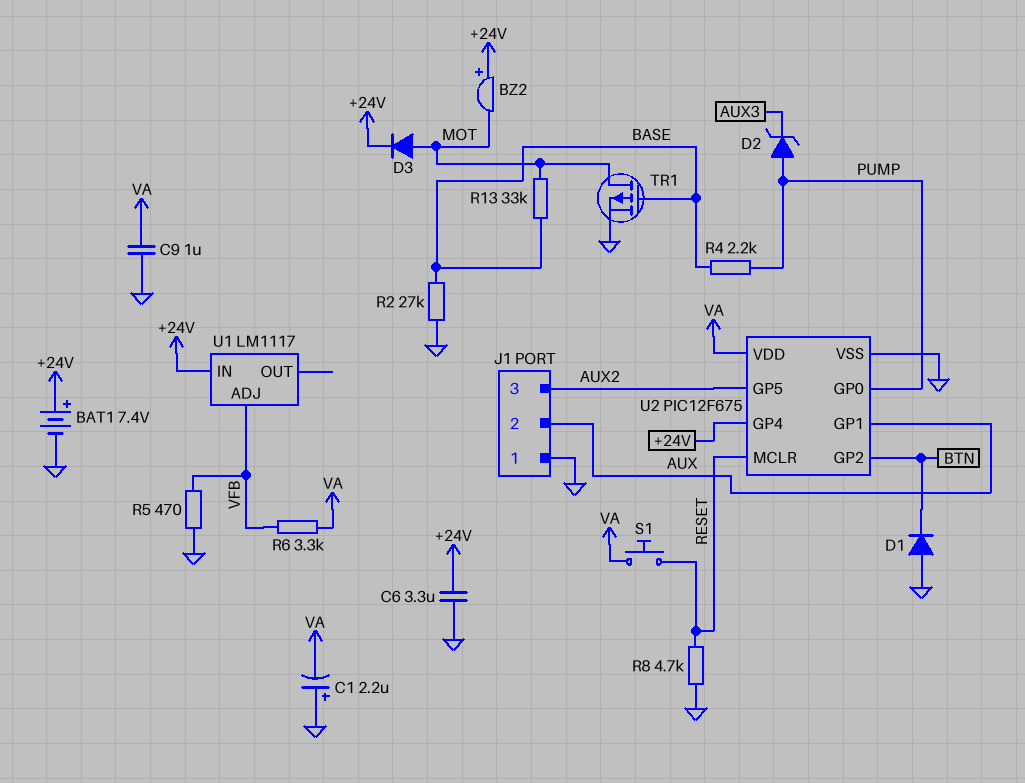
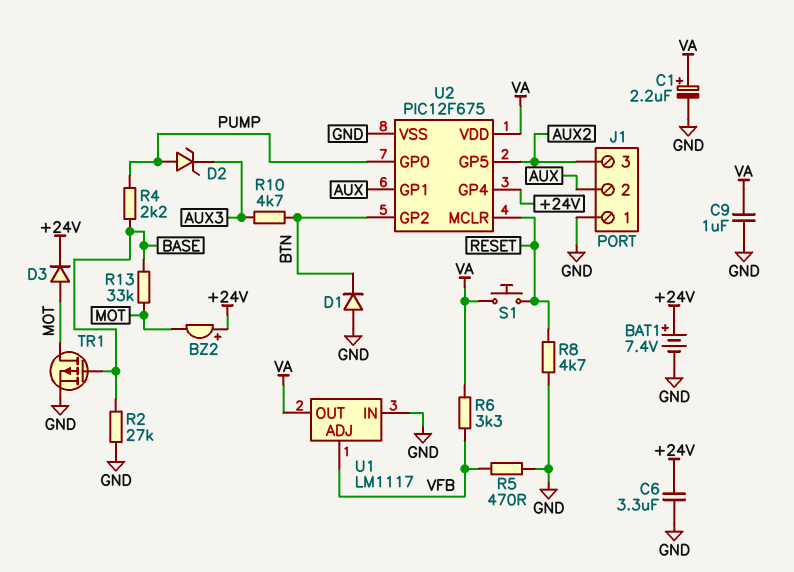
C1: 2.2uF (plus GND, minus VA) -> 2.2uF (plus VA, minus GND)
R10: none -> 4.7k (AUX3, BTN)
U1 pin IN: +24V -> GND
U1 pin OUT: none -> VA

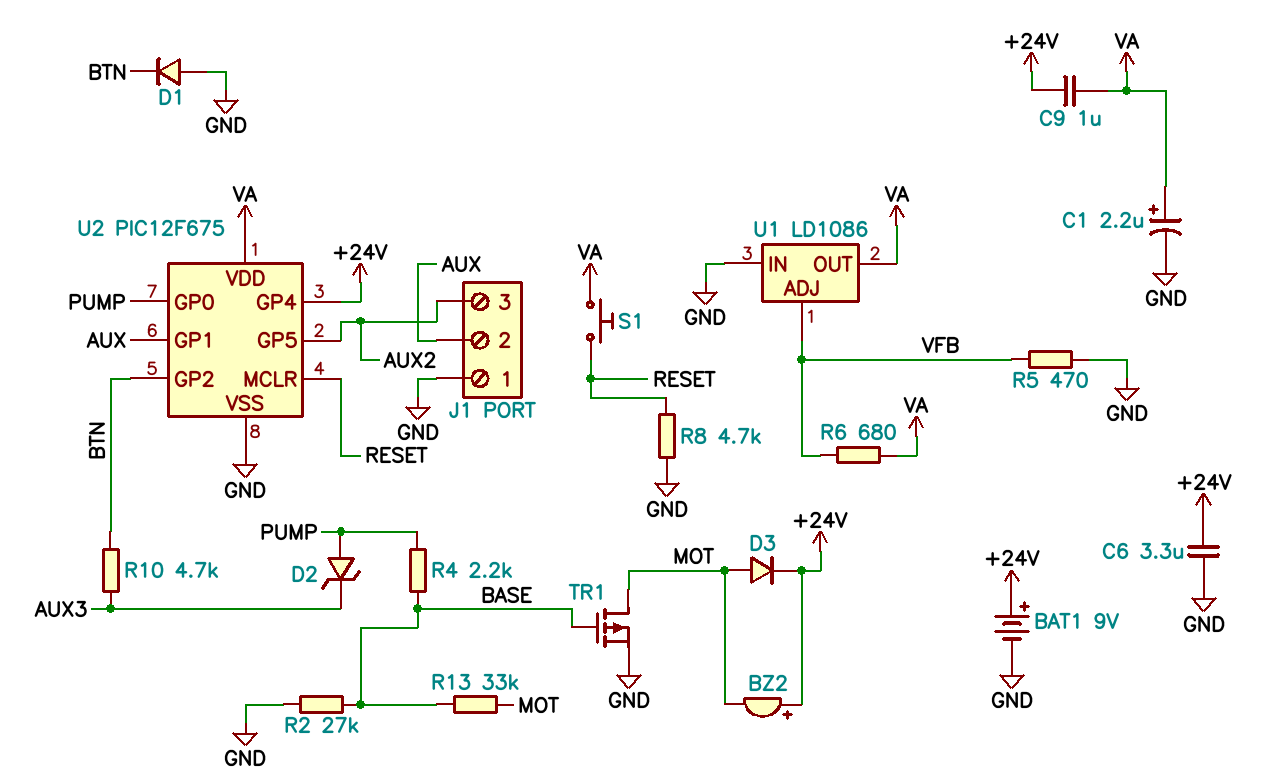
BAT1: 7.4V (plus +24V, minus GND) -> 9V (plus +24V, minus GND)
C9: 1uF (GND, VA) -> 1uF (+24V, VA)
R6: 3.3k (VA, VFB) -> 680 (VA, VFB)
U1: LM1117 -> LD1086

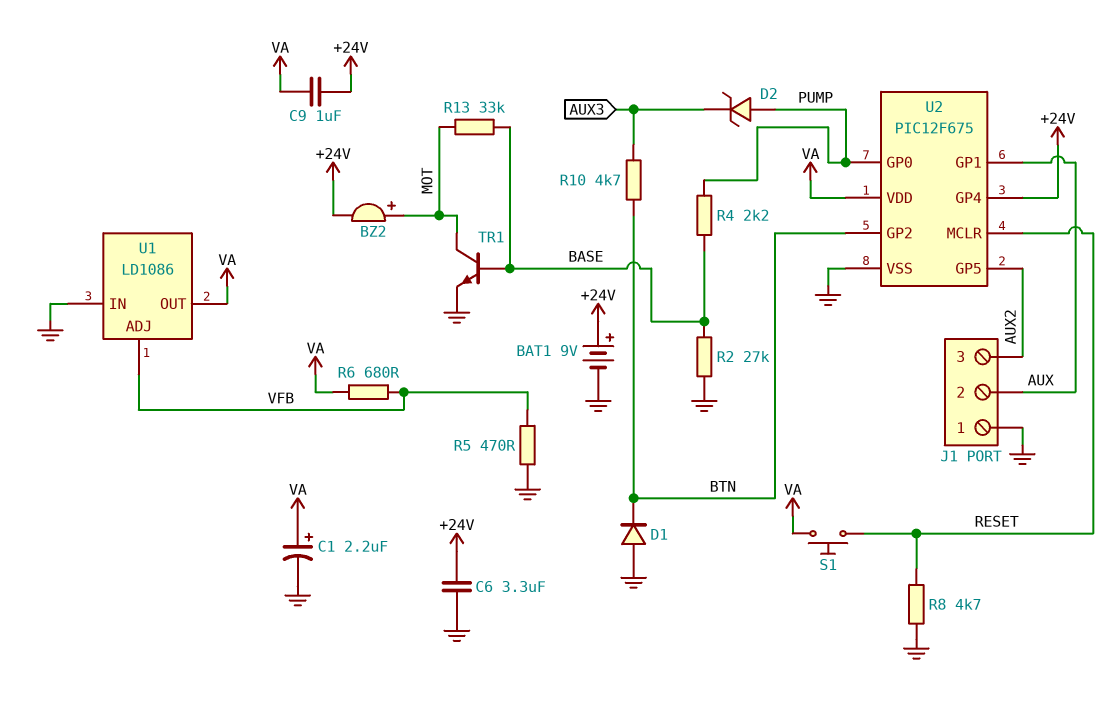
BZ2: buzzer (plus +24V, minus MOT) -> buzzer (plus MOT, minus +24V)
D3: diode (A MOT, K +24V) -> none
TR1: PMOS (G BASE, D MOT, S GND) -> NPN (B BASE, C MOT, E GND)

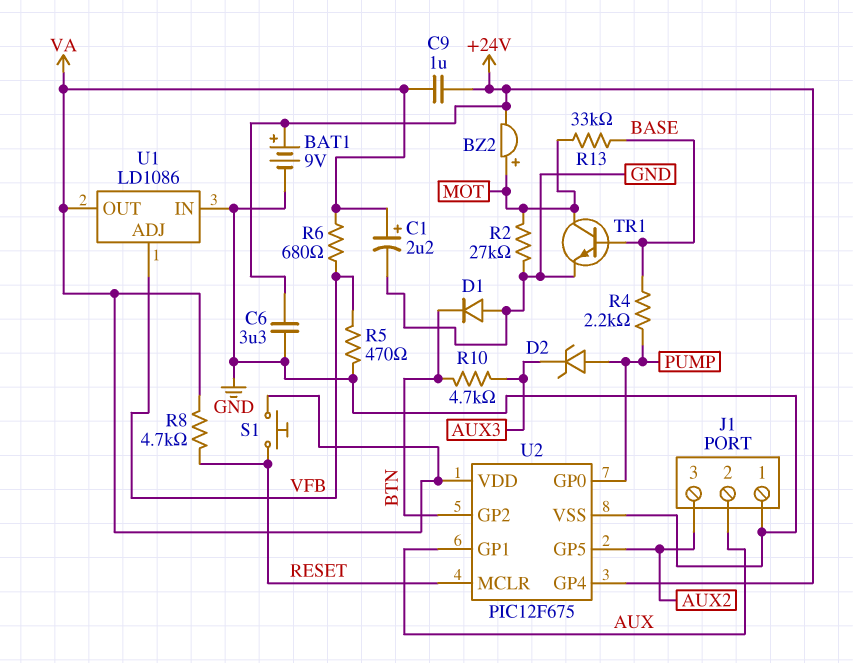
R2: 27k (BASE, GND) -> 27k (GND, MOT)
R8: 4.7k (GND, RESET) -> 4.7k (RESET, VA)

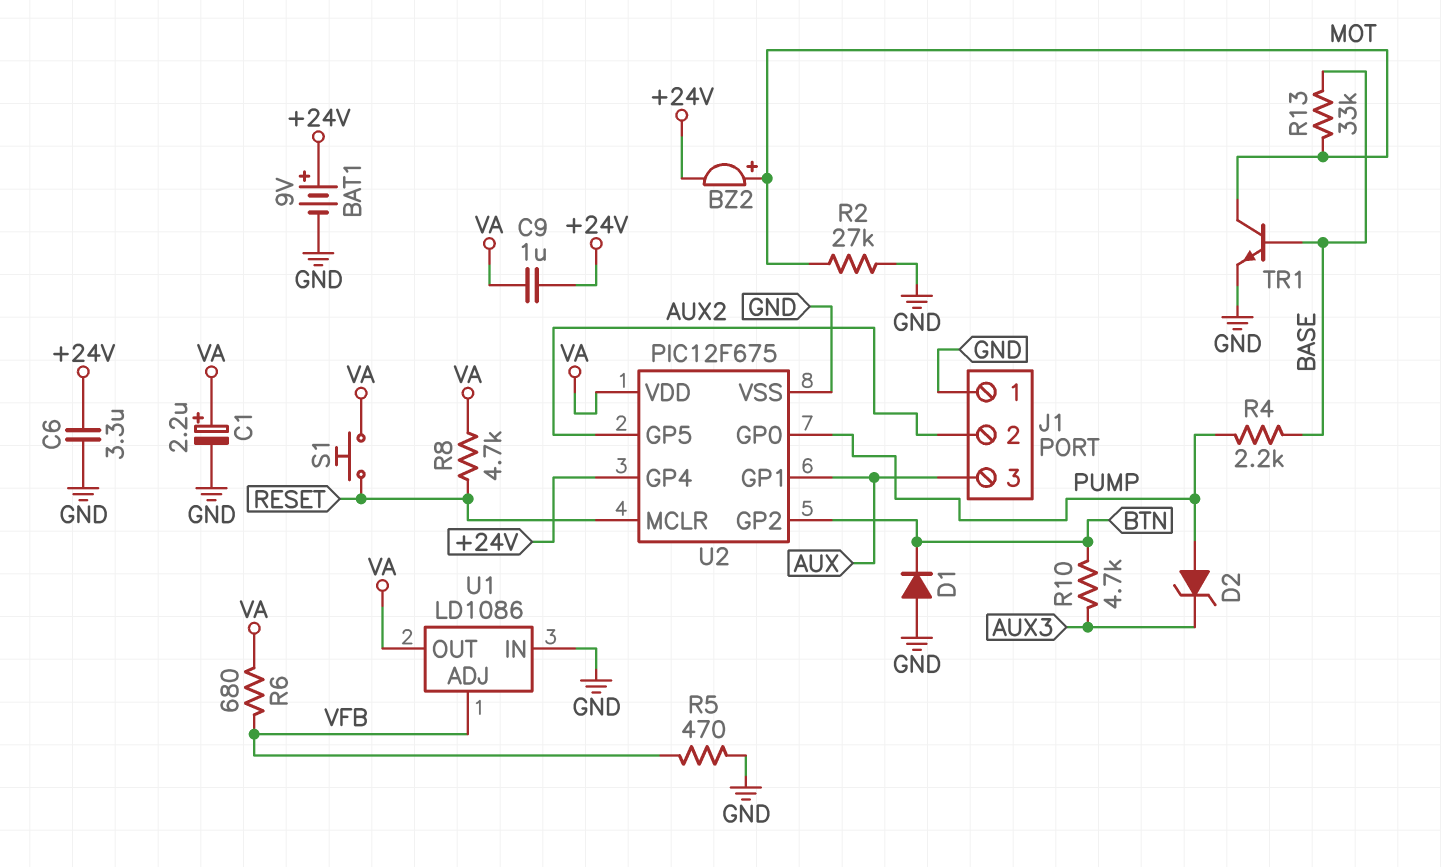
J1 pin 2: AUX -> AUX2
J1 pin 3: AUX2 -> AUX

